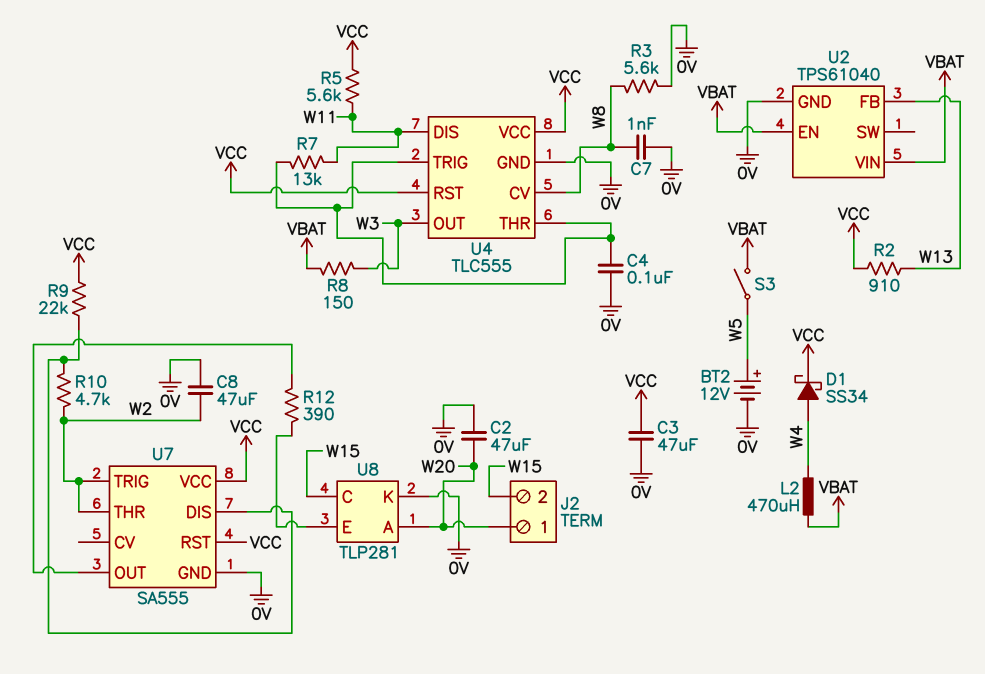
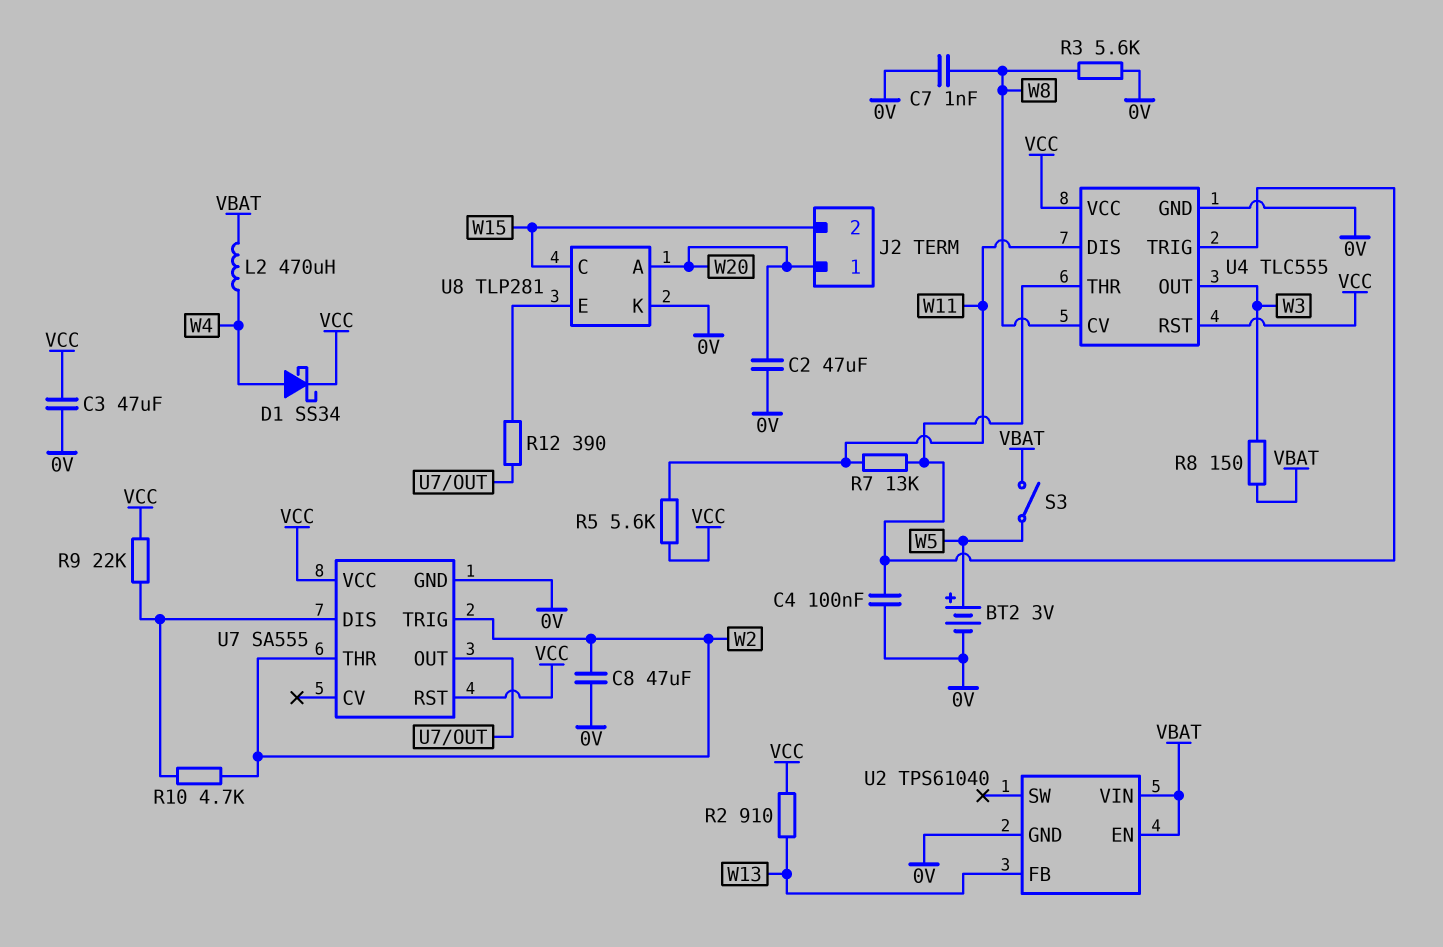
BT2: 12V (plus W5, minus 0V) -> 3V (plus W5, minus 0V)

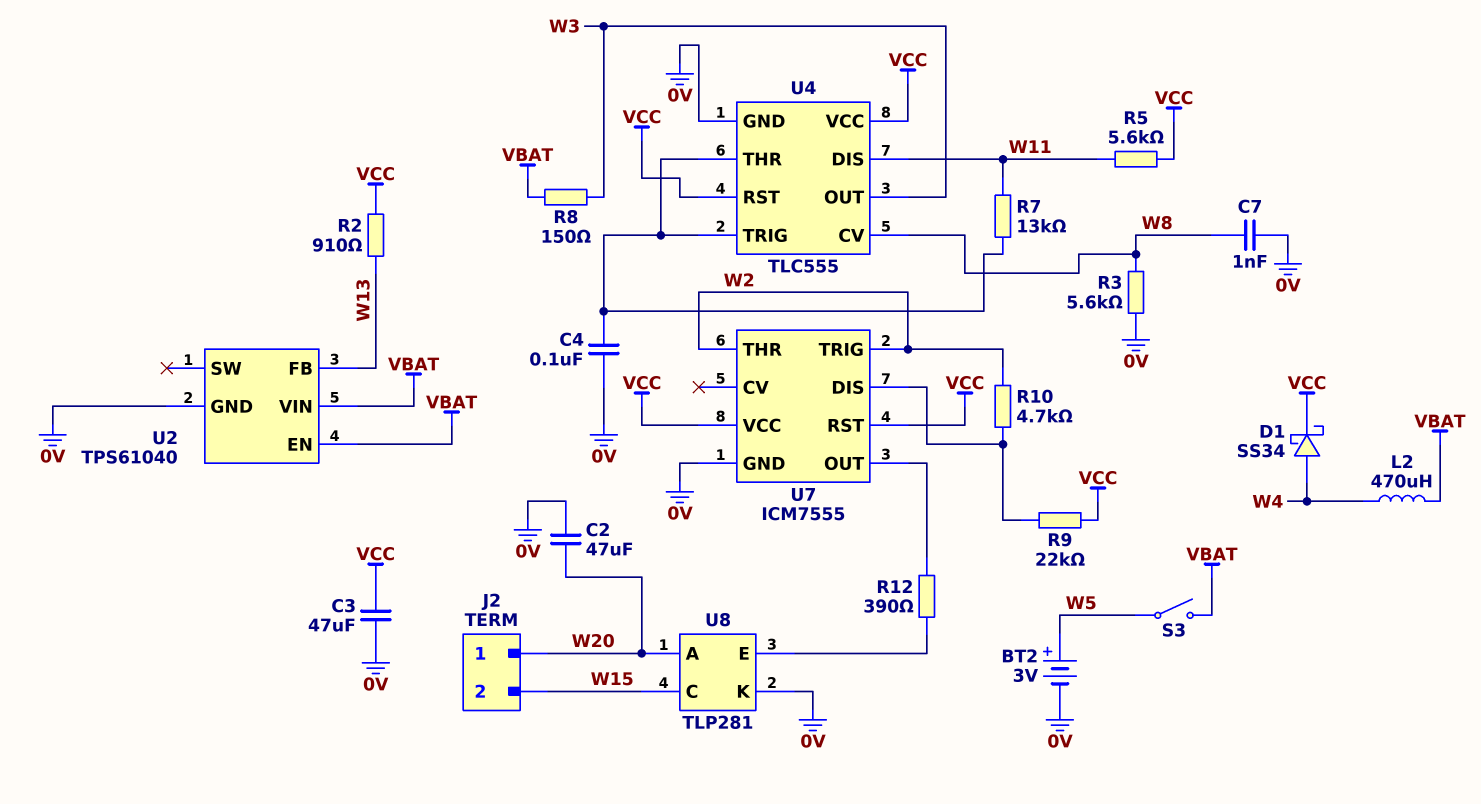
C8: 47uF (0V, W2) -> none
U7: SA555 -> ICM7555

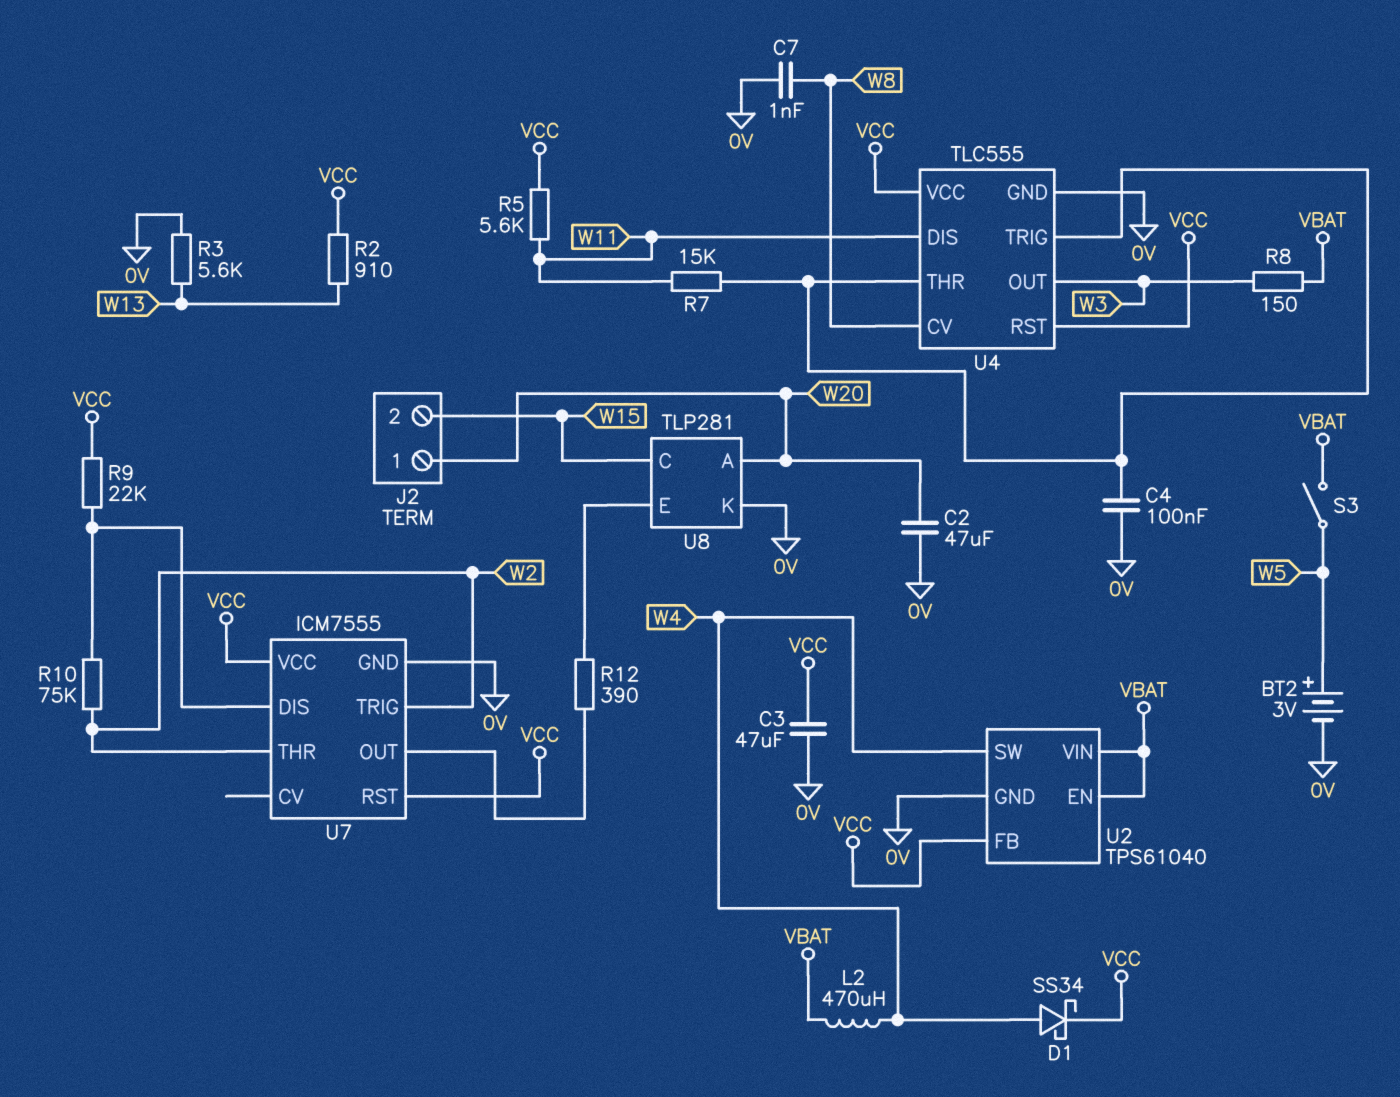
R3: 5.6k (0V, W8) -> 5.6k (0V, W13)
R7: 13k (U4/THR, W11) -> 15k (U4/THR, W11)
R10: 4.7k (U7/DIS, W2) -> 75k (U7/DIS, W2)
U2 pin FB: W13 -> VCC
U2 pin SW: none -> W4

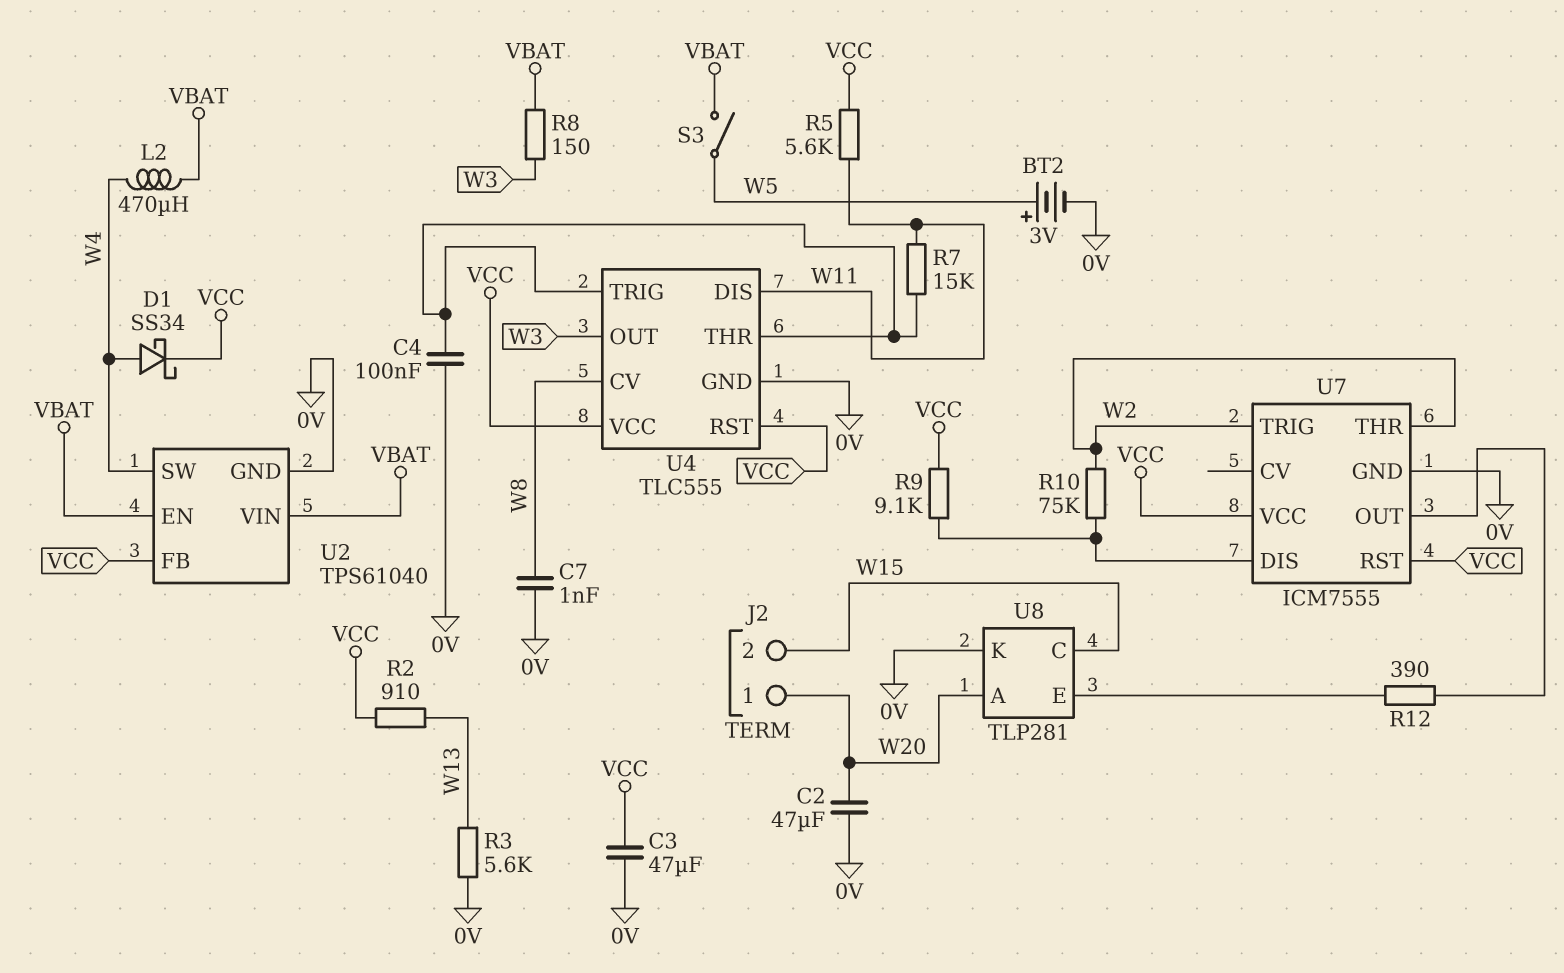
R9: 22k (U7/DIS, VCC) -> 9.1k (U7/DIS, VCC)

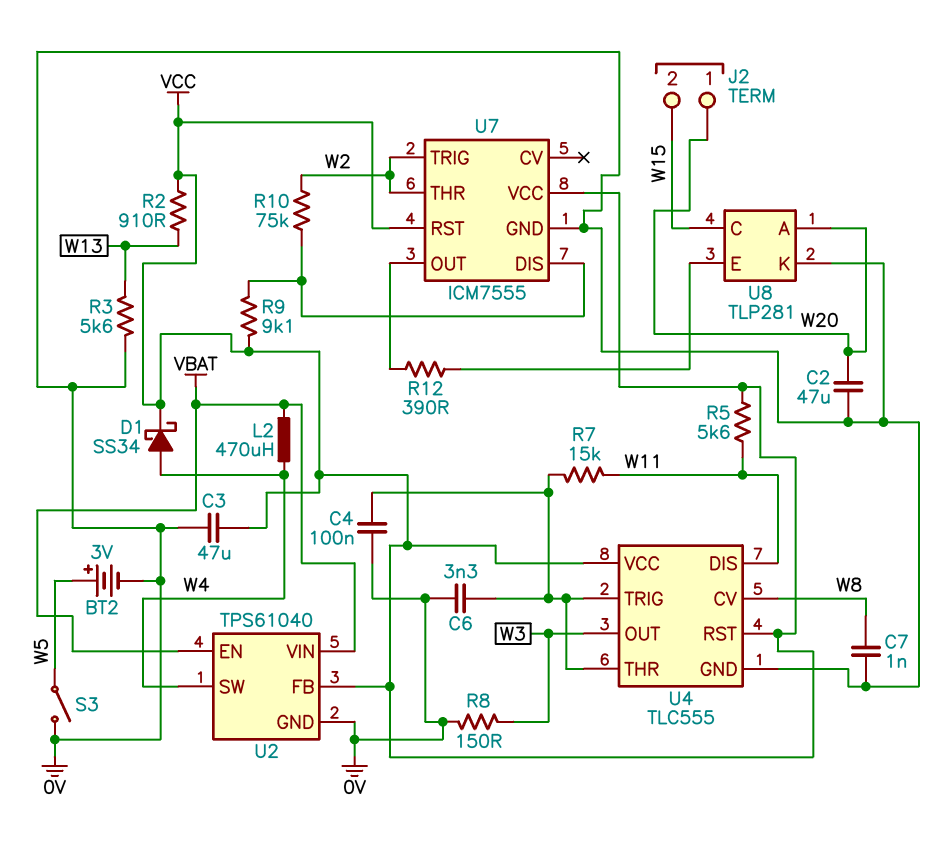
C6: none -> 3.3nF (0V, U4/THR)
R8: 150 (VBAT, W3) -> 150 (0V, W3)
S3: switch (VBAT, W5) -> switch (0V, W5)

